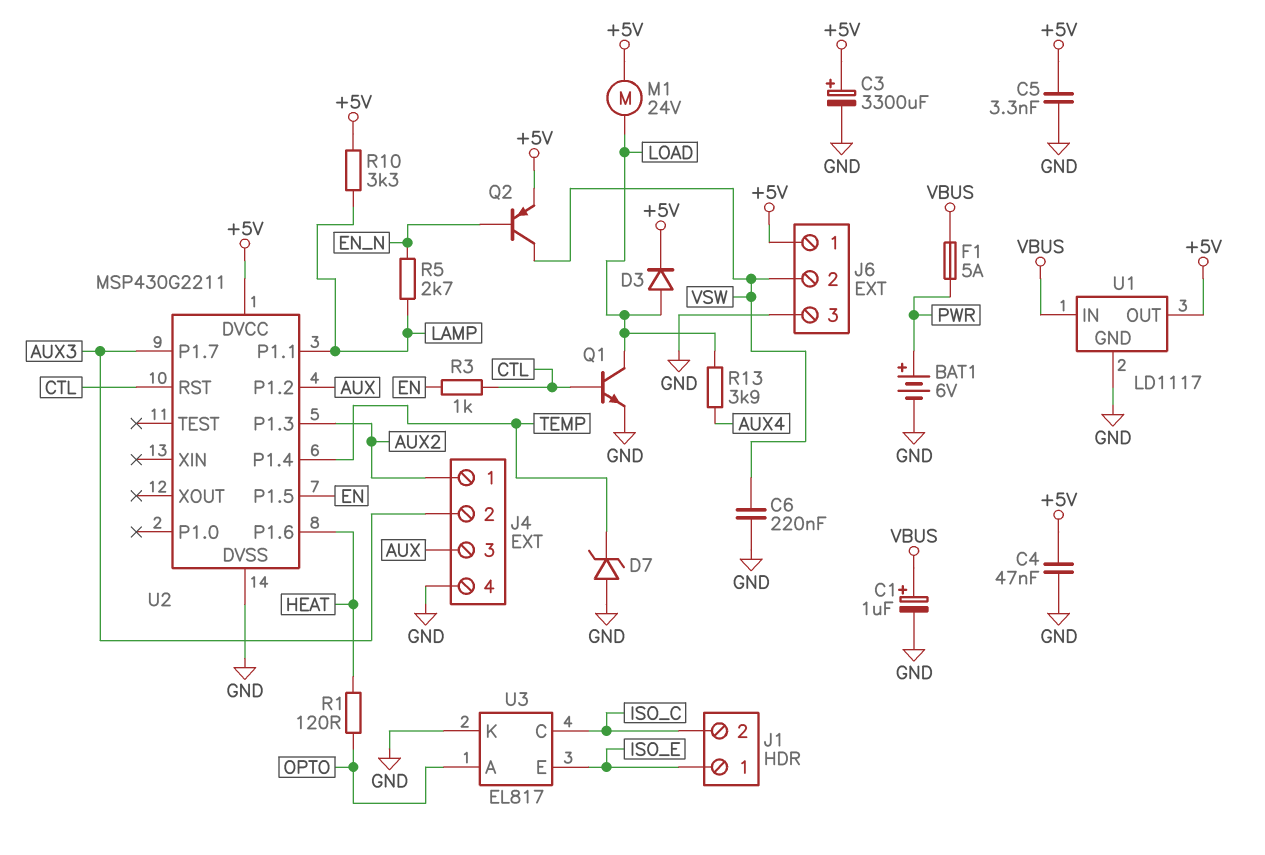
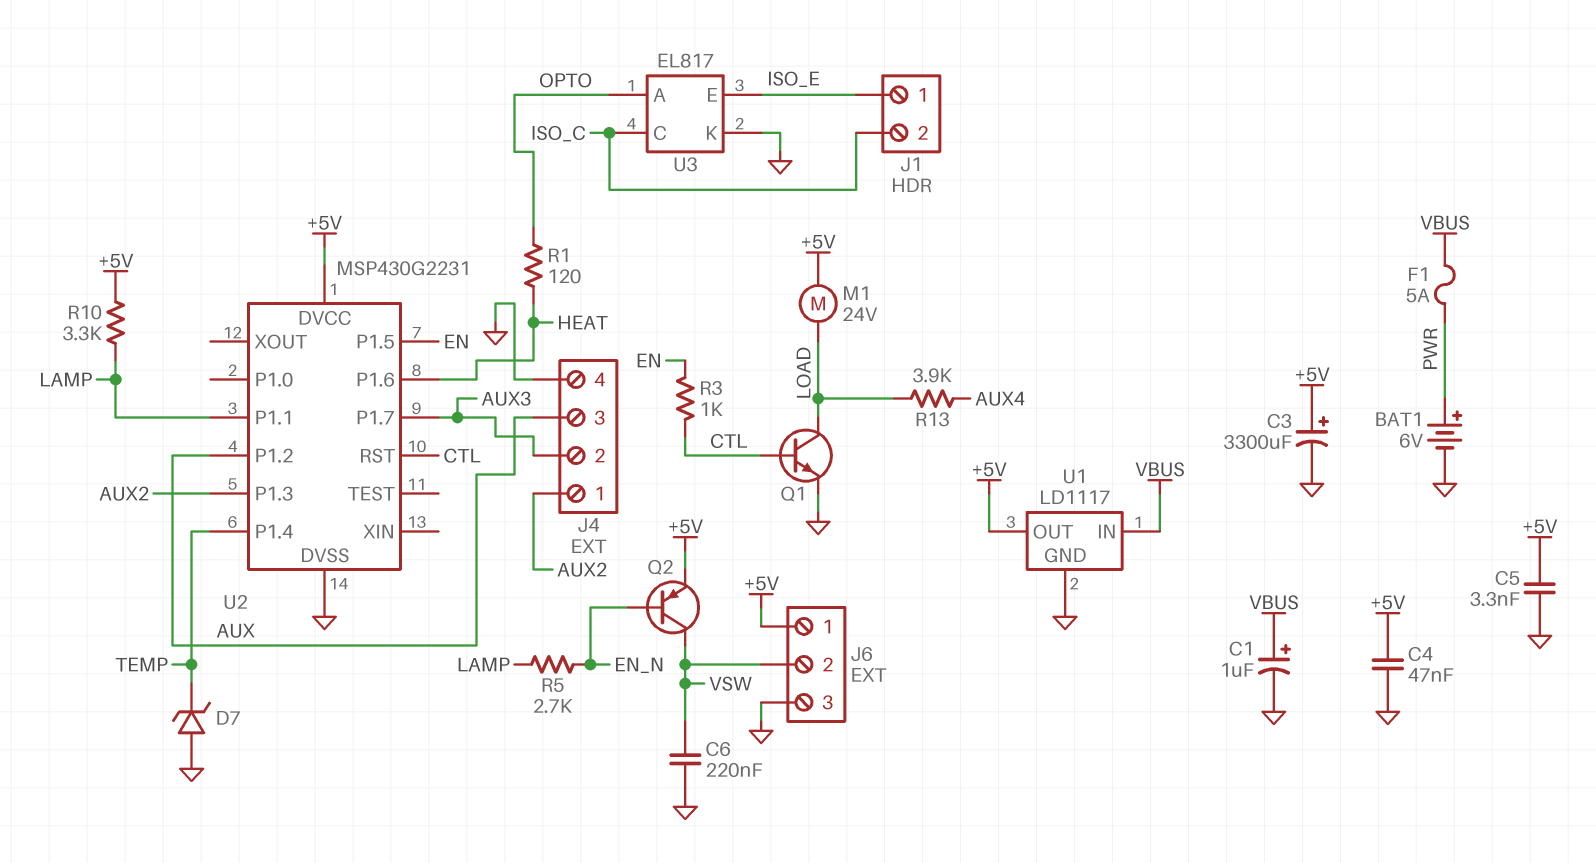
D3: diode (A LOAD, K +5V) -> none
U2: MSP430G2211 -> MSP430G2231

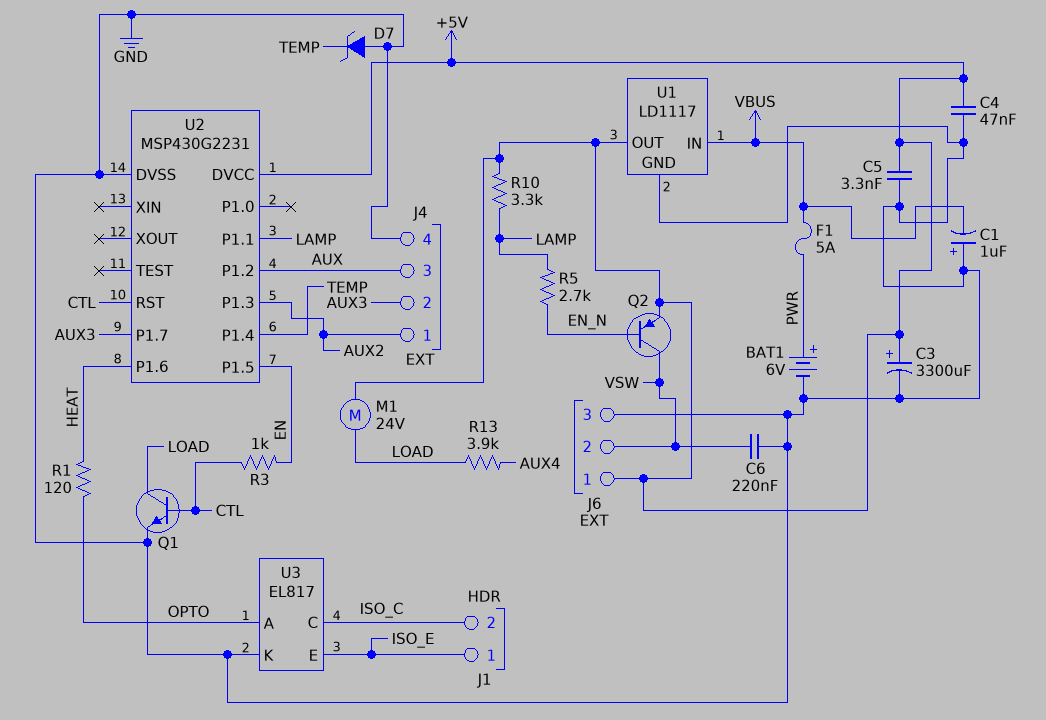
C1: 1uF (plus VBUS, minus GND) -> 1uF (plus GND, minus VBUS)

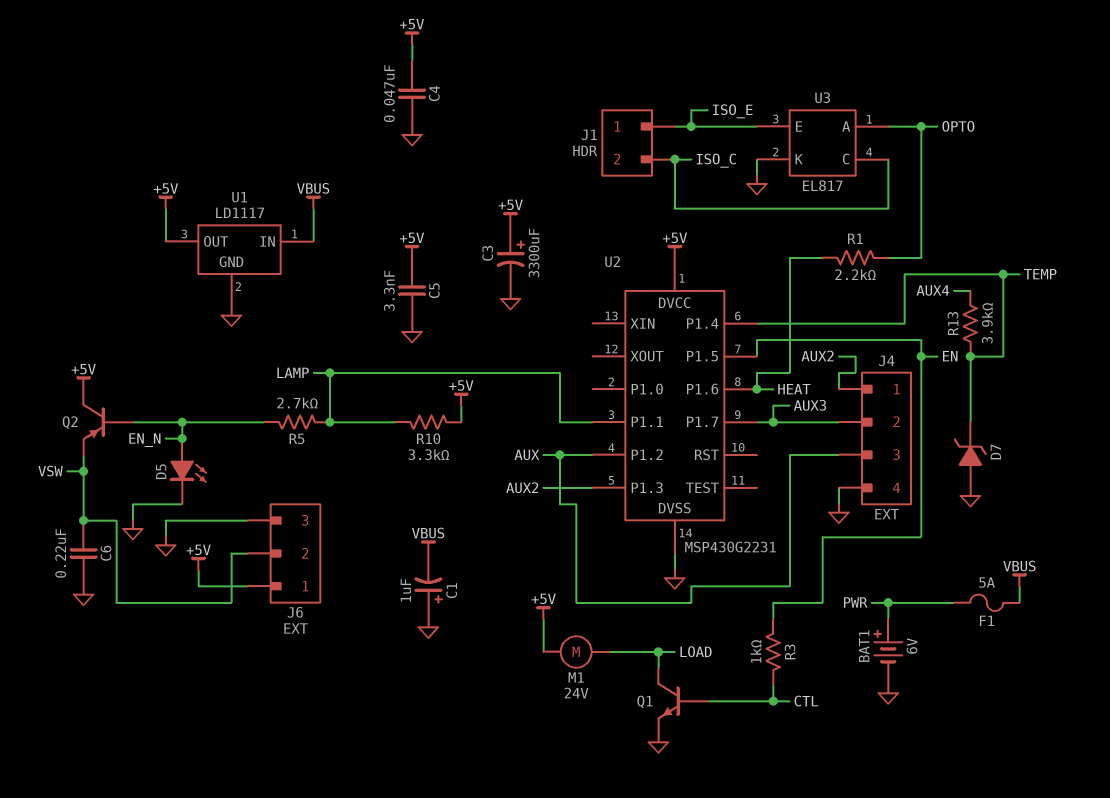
D5: none -> LED (A EN_N, K GND)
Q2: PNP (B EN_N, C VSW, E +5V) -> PNP (B EN_N, C +5V, E VSW)
R1: 120 (HEAT, OPTO) -> 2.2k (HEAT, OPTO)
R13: 3.9k (AUX4, LOAD) -> 3.9k (AUX4, TEMP)
U2 pin RST: CTL -> none

